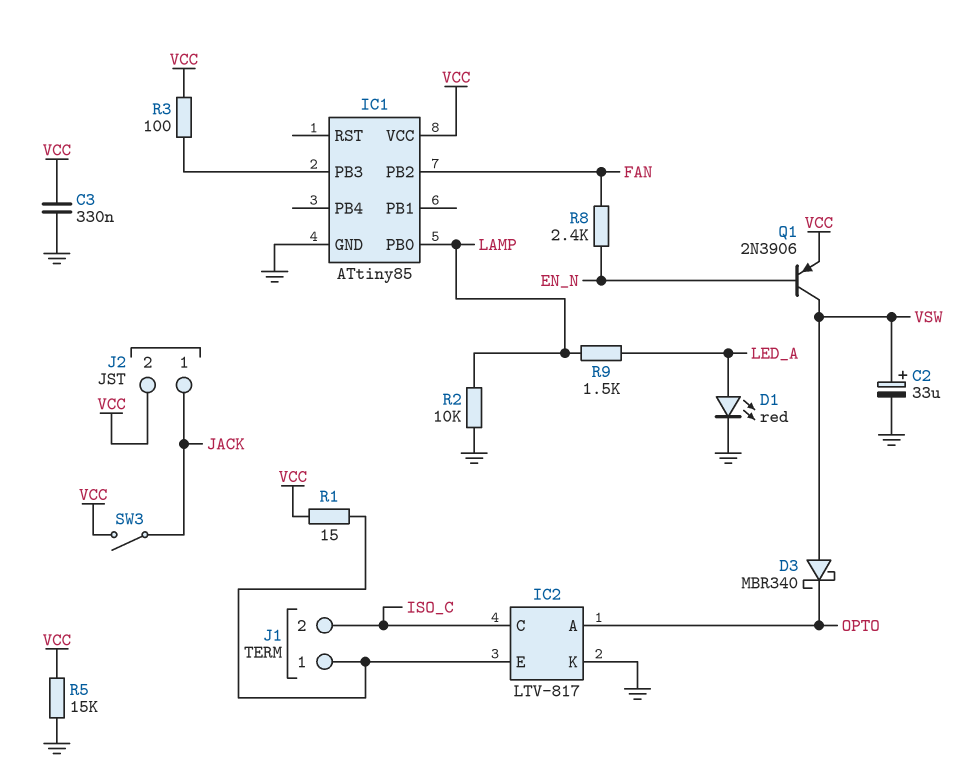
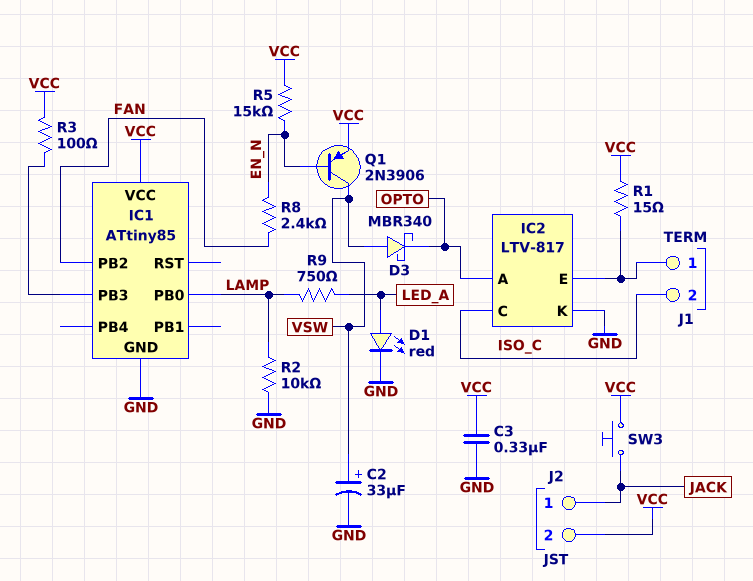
R5: 15k (GND, VCC) -> 15k (EN_N, VCC)
R9: 1.5k (LAMP, LED_A) -> 750 (LAMP, LED_A)
SW3: switch (JACK, VCC) -> button (JACK, VCC)

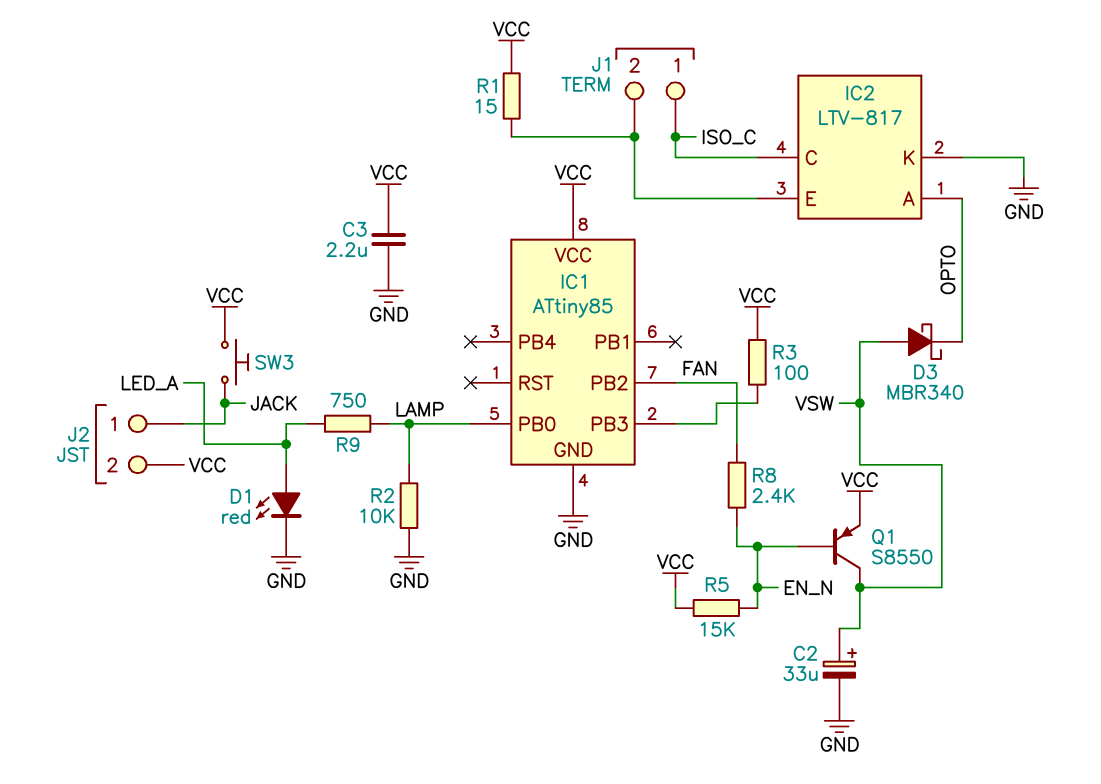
C3: 330nF (GND, VCC) -> 2.2uF (GND, VCC)
J1 pin 1: IC2/E -> ISO_C
J1 pin 2: ISO_C -> IC2/E
Q1: PNP 2N3906 (B EN_N, C VSW, E VCC) -> PNP S8550 (B EN_N, C VSW, E VCC)

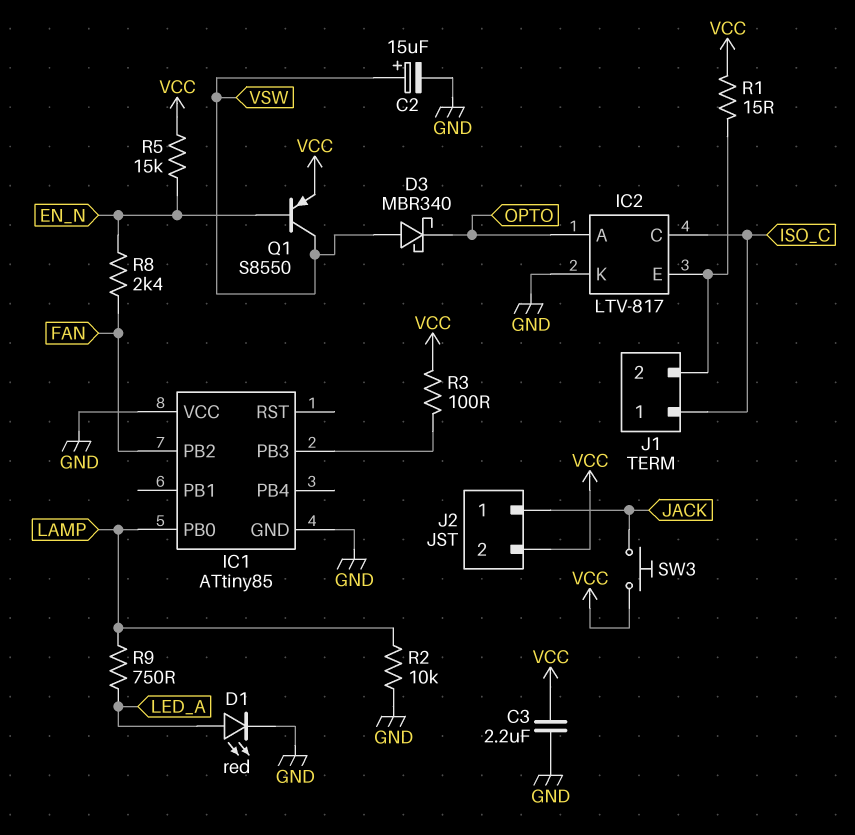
C2: 33uF (plus VSW, minus GND) -> 15uF (plus VSW, minus GND)
IC1 pin VCC: VCC -> GND

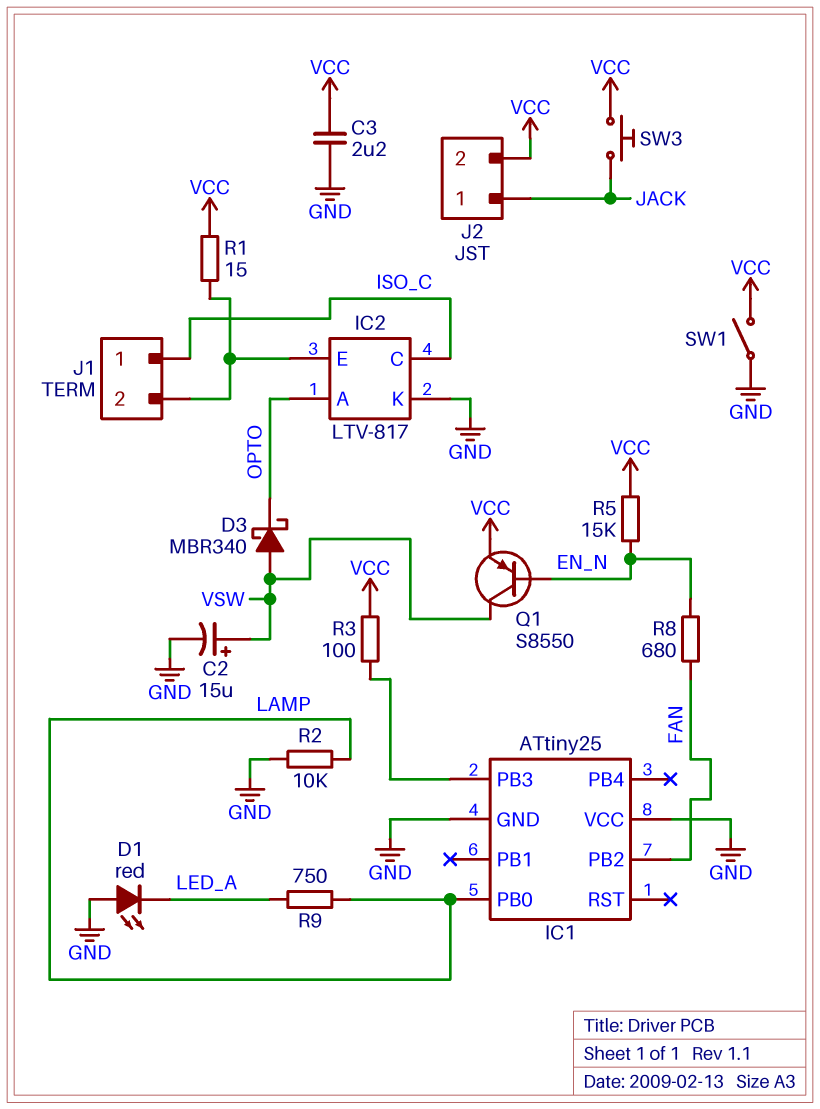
D1: LED red (A LED_A, K GND) -> LED red (A GND, K LED_A)
IC1: ATtiny85 -> ATtiny25
R8: 2.4k (EN_N, FAN) -> 680 (EN_N, FAN)
SW1: none -> switch (GND, VCC)

